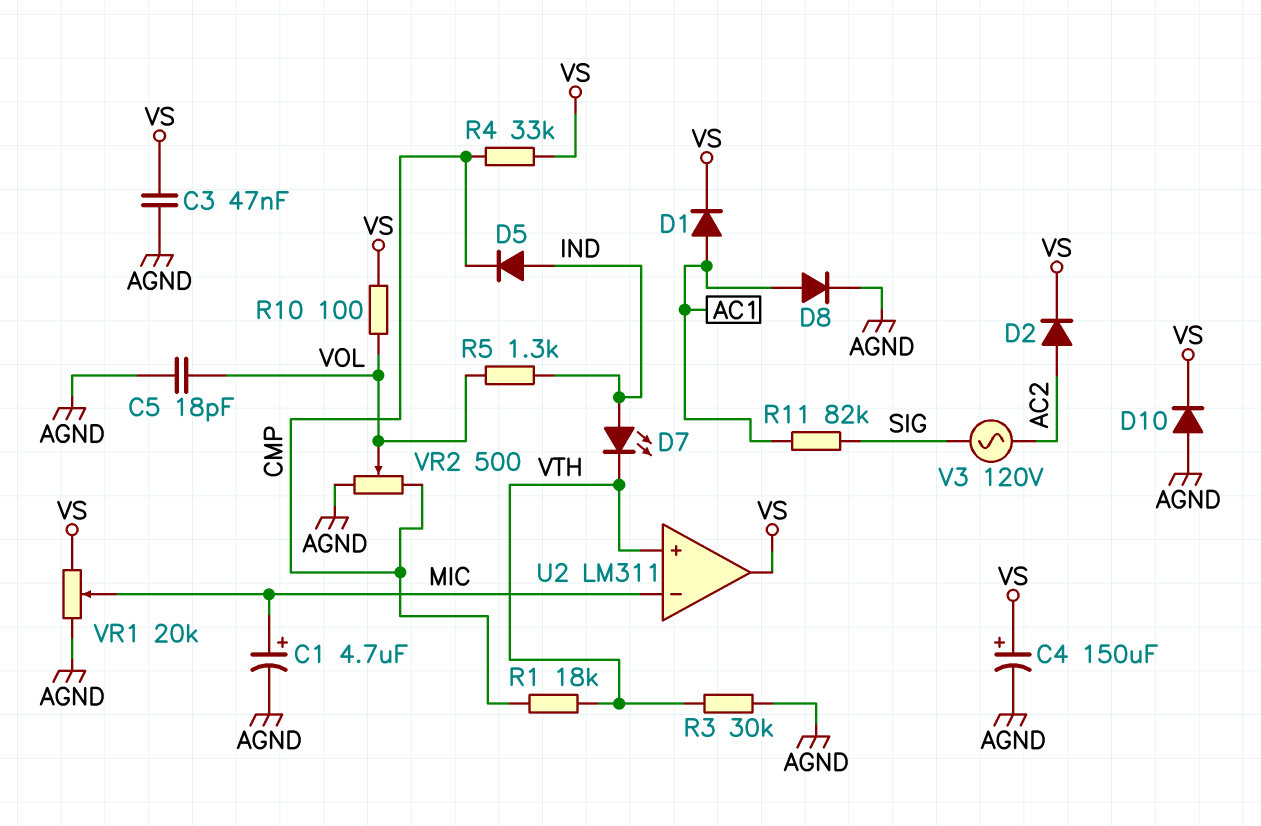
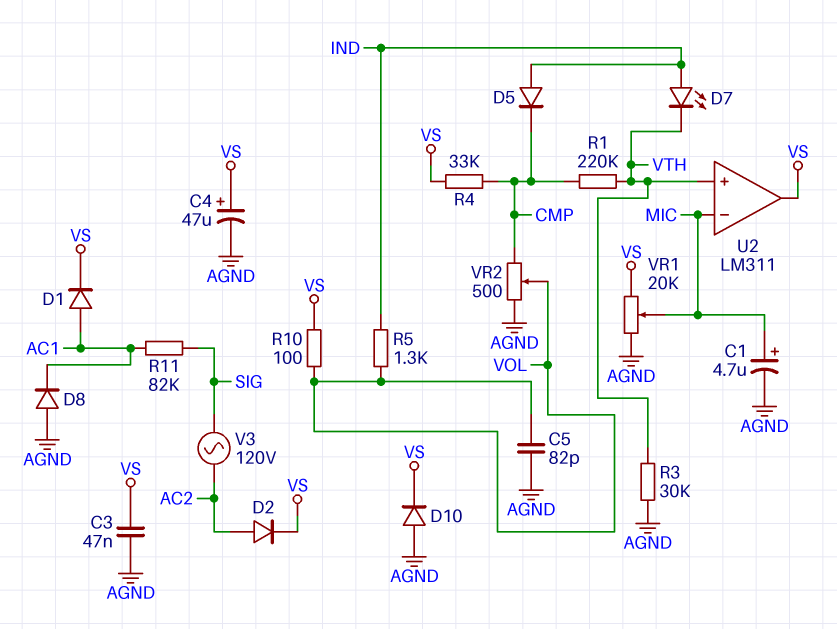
C4: 150uF (plus VS, minus AGND) -> 47uF (plus VS, minus AGND)
C5: 18pF (AGND, VOL) -> 82pF (AGND, VOL)
D8: diode (A AC1, K AGND) -> diode (A AGND, K AC1)
R1: 18k (CMP, VTH) -> 220k (CMP, VTH)

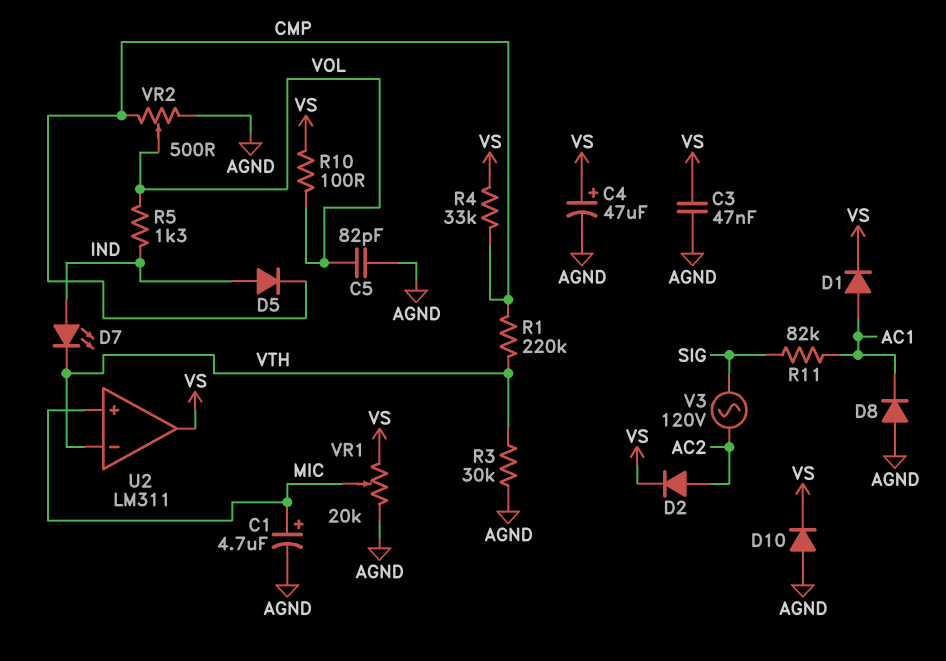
U2 pin in+: VTH -> MIC
U2 pin in-: MIC -> VTH

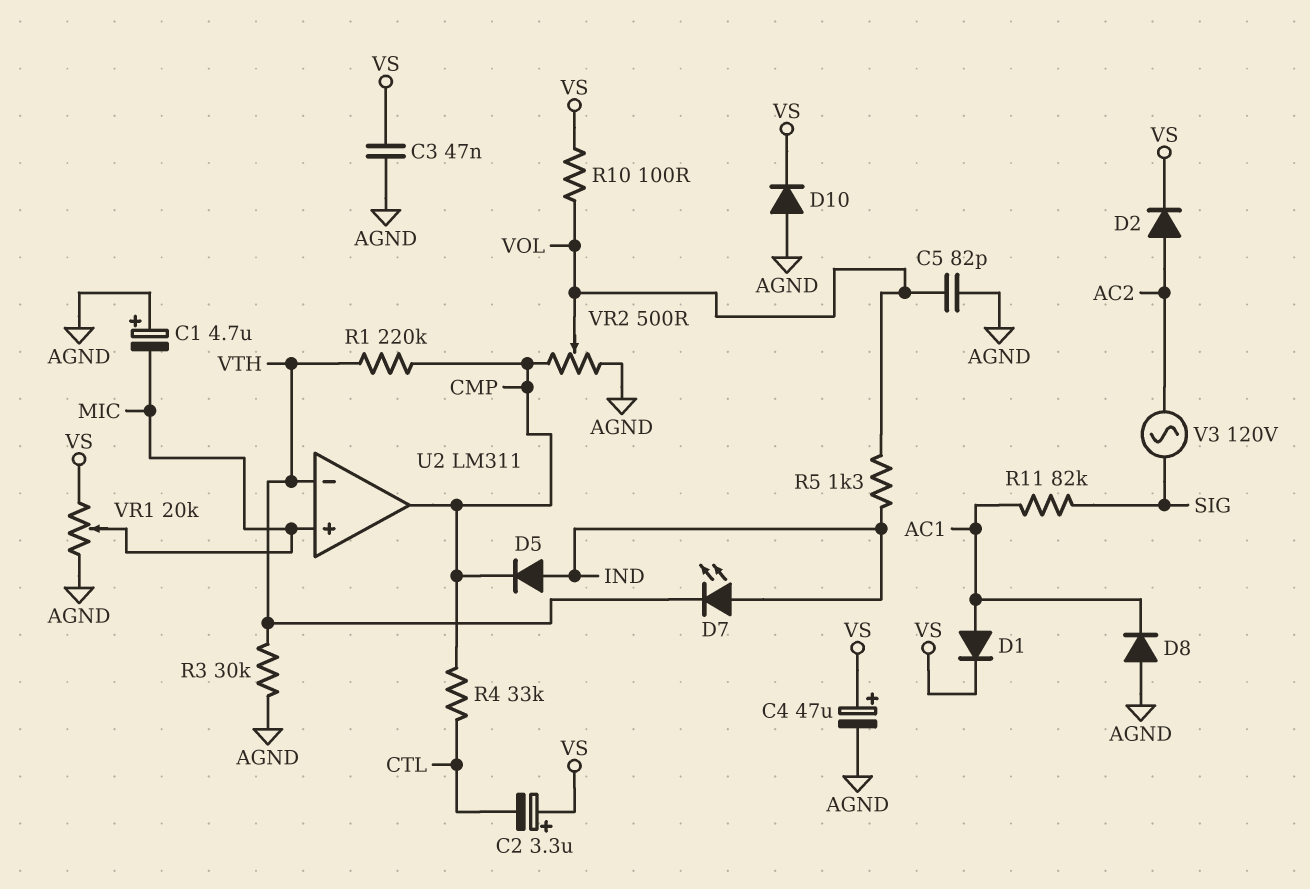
C1: 4.7uF (plus MIC, minus AGND) -> 4.7uF (plus AGND, minus MIC)
C2: none -> 3.3uF (plus VS, minus CTL)
R4: 33k (CMP, VS) -> 33k (CMP, CTL)
U2 pin out: VS -> CMP

